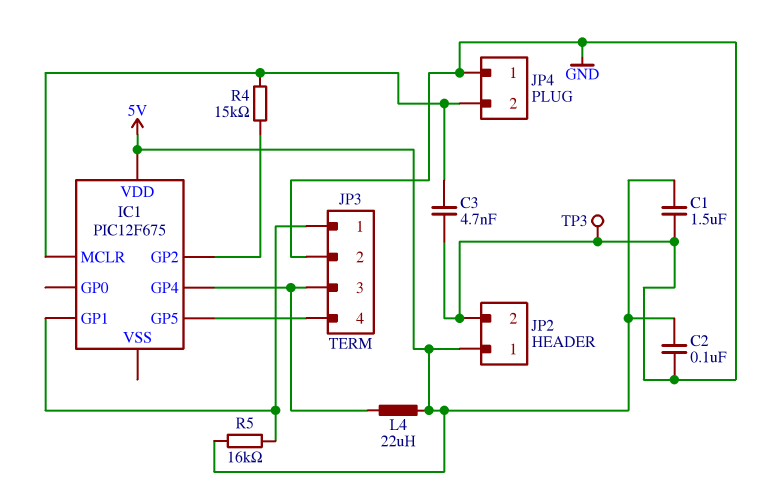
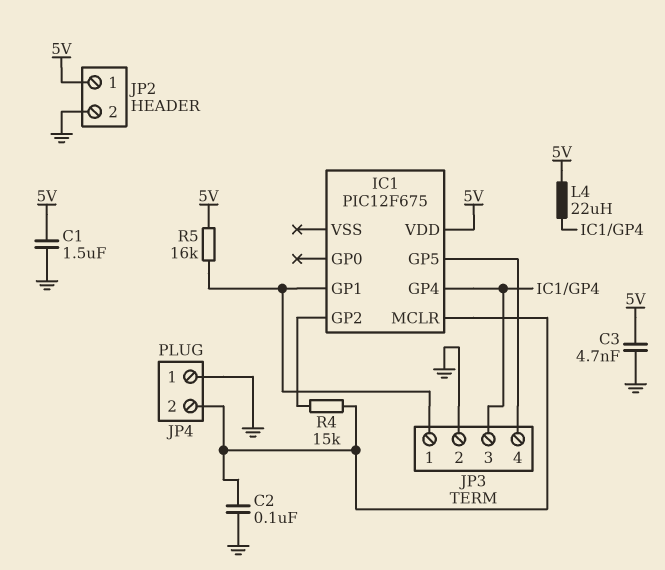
C2: 100nF (5V, GND) -> 100nF (GND, IC1/MCLR)
C3: 4.7nF (GND, IC1/MCLR) -> 4.7nF (5V, GND)
TP3: test point (GND) -> none

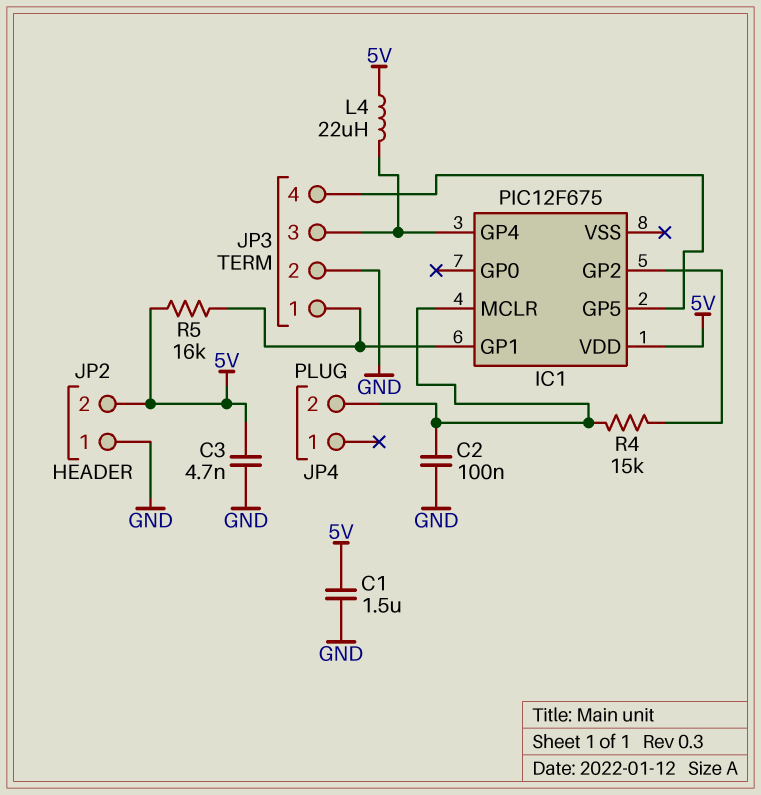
JP2 pin 1: 5V -> GND
JP2 pin 2: GND -> 5V
JP4 pin 1: GND -> none

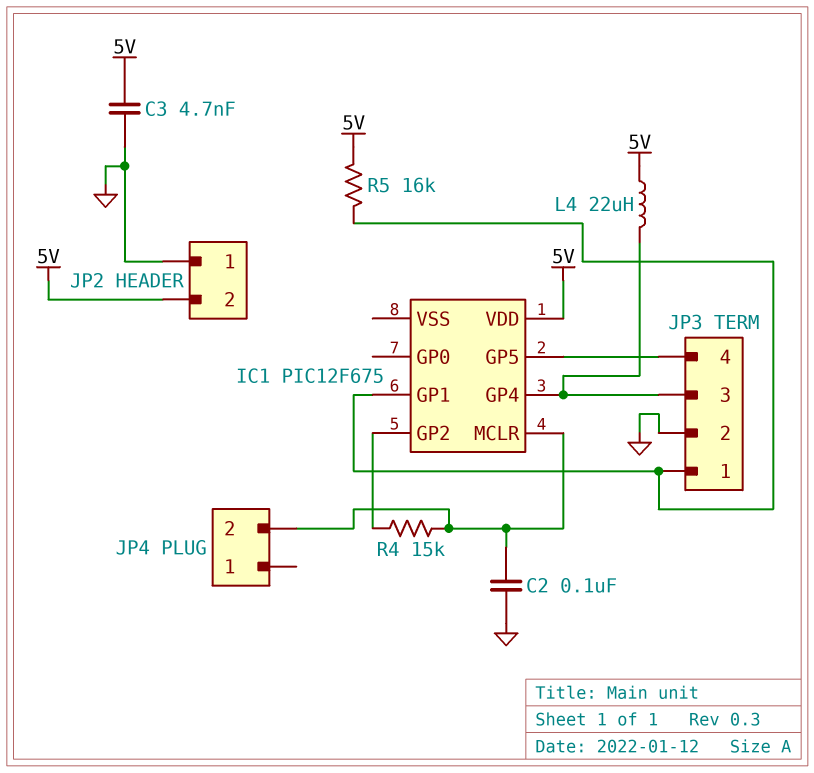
C1: 1.5uF (5V, GND) -> none

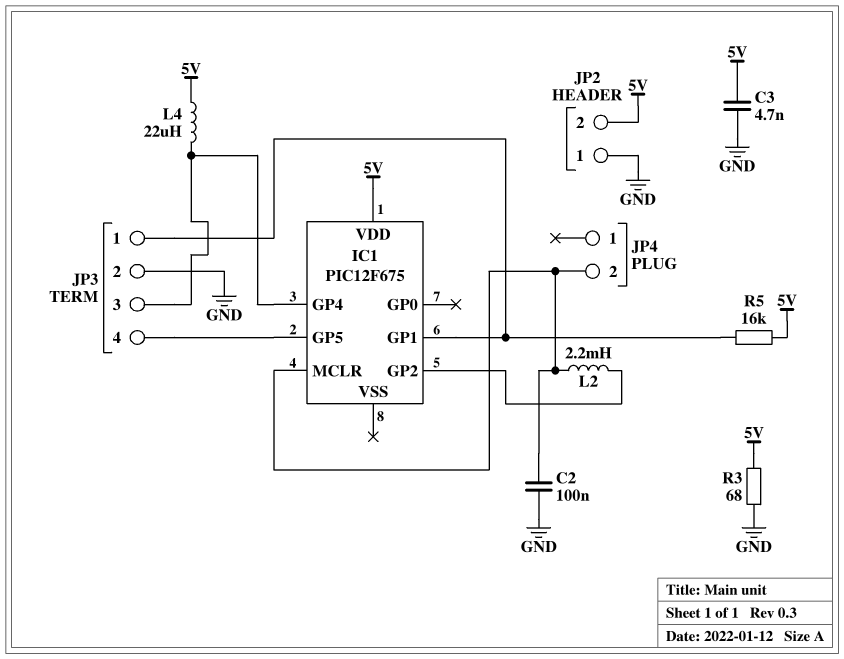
L2: none -> 2.2mH (IC1/GP2, IC1/MCLR)
R3: none -> 68 (5V, GND)
R4: 15k (IC1/GP2, IC1/MCLR) -> none

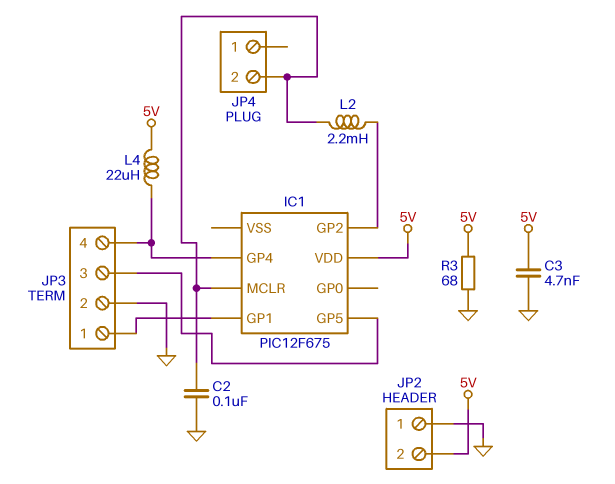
JP3 pin 3: IC1/GP4 -> IC1/GP5
JP3 pin 4: IC1/GP5 -> IC1/GP4
R5: 16k (5V, IC1/GP1) -> none

